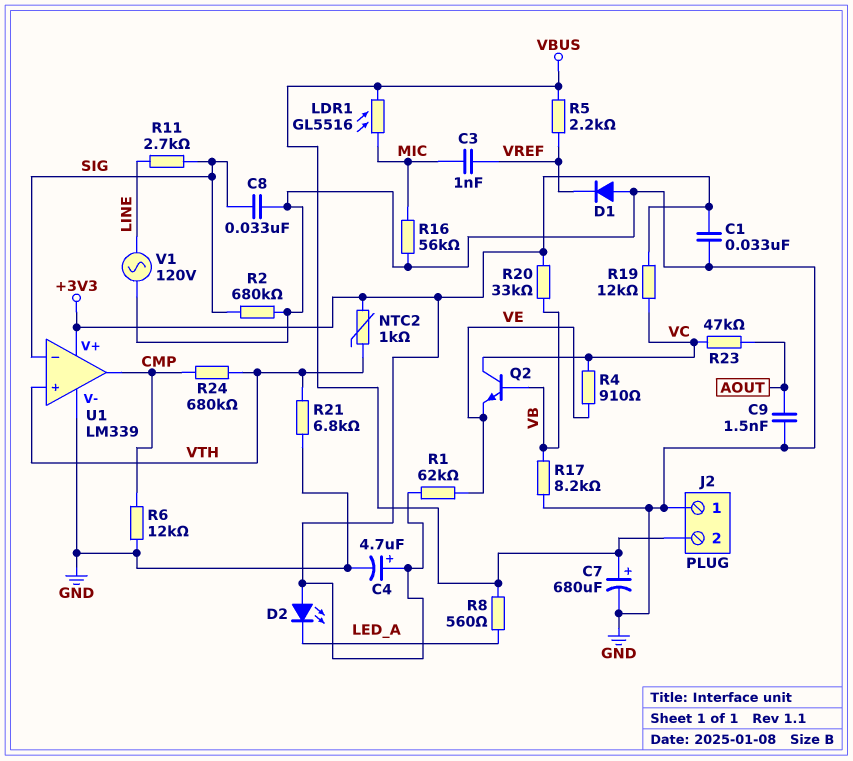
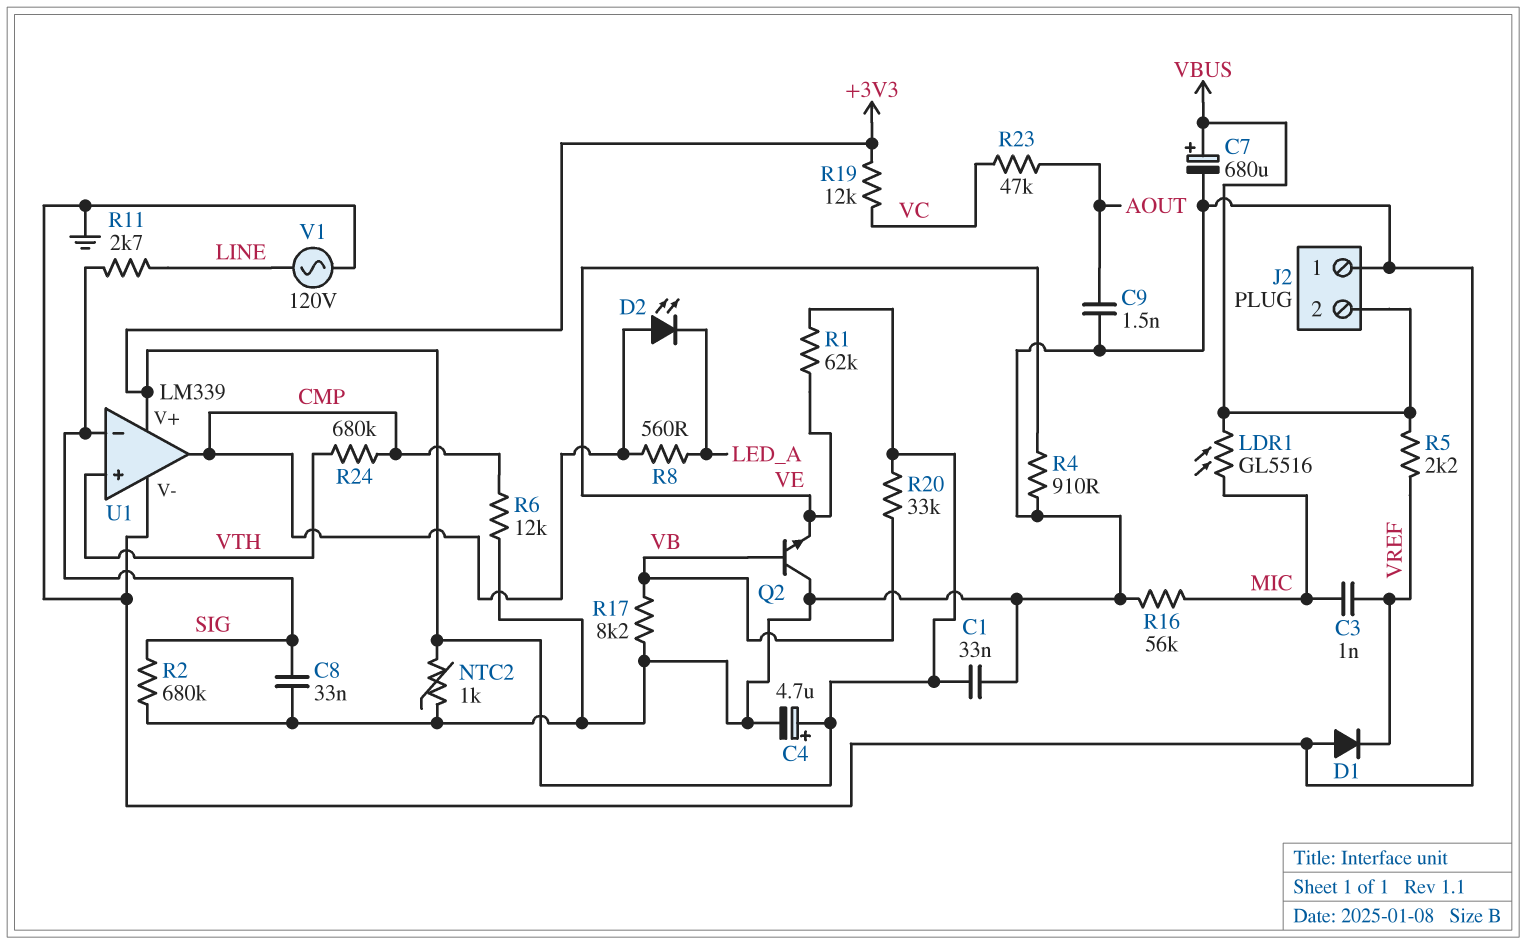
D2: LED (A +3V3, K LED_A) -> LED (A CMP, K LED_A)
NTC2: 1k (+3V3, VTH) -> 1k (+3V3, GND)
Q2: NPN (B VB, C VC, E VE) -> NPN (B VB, C GND, E VE)
R4: 910 (VC, VE) -> 910 (GND, VE)
R8: 560 (LED_A, VBUS) -> 560 (CMP, LED_A)
R21: 6.8k (GND, VTH) -> none

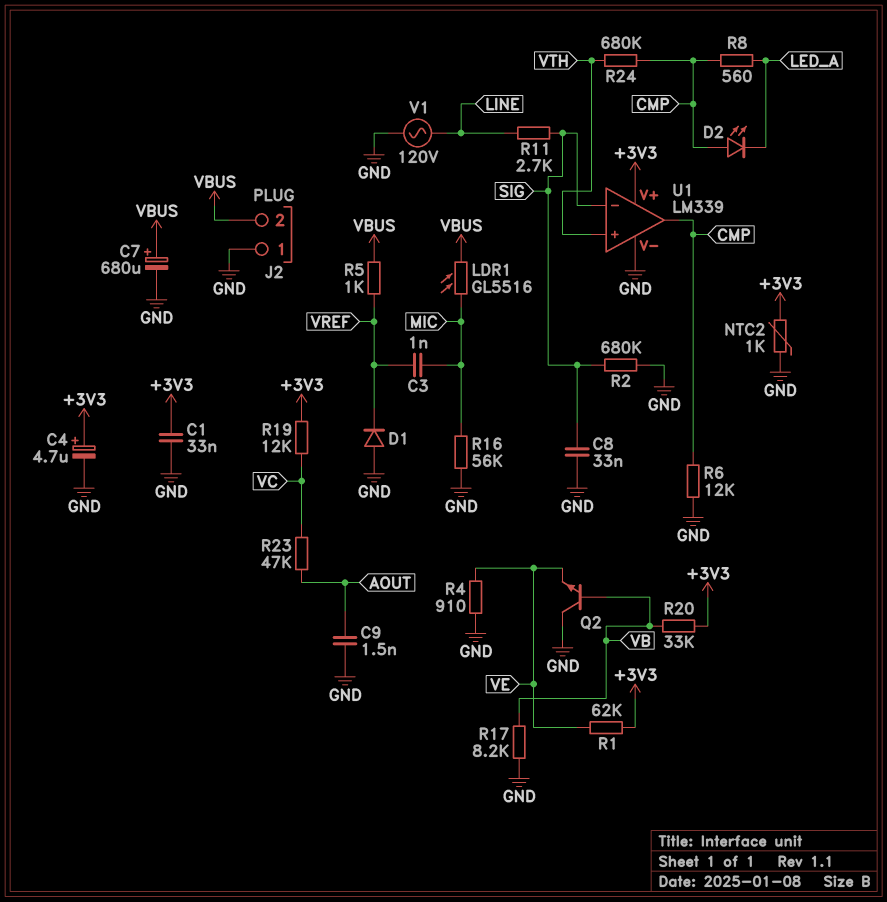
R5: 2.2k (VBUS, VREF) -> 1k (VBUS, VREF)

